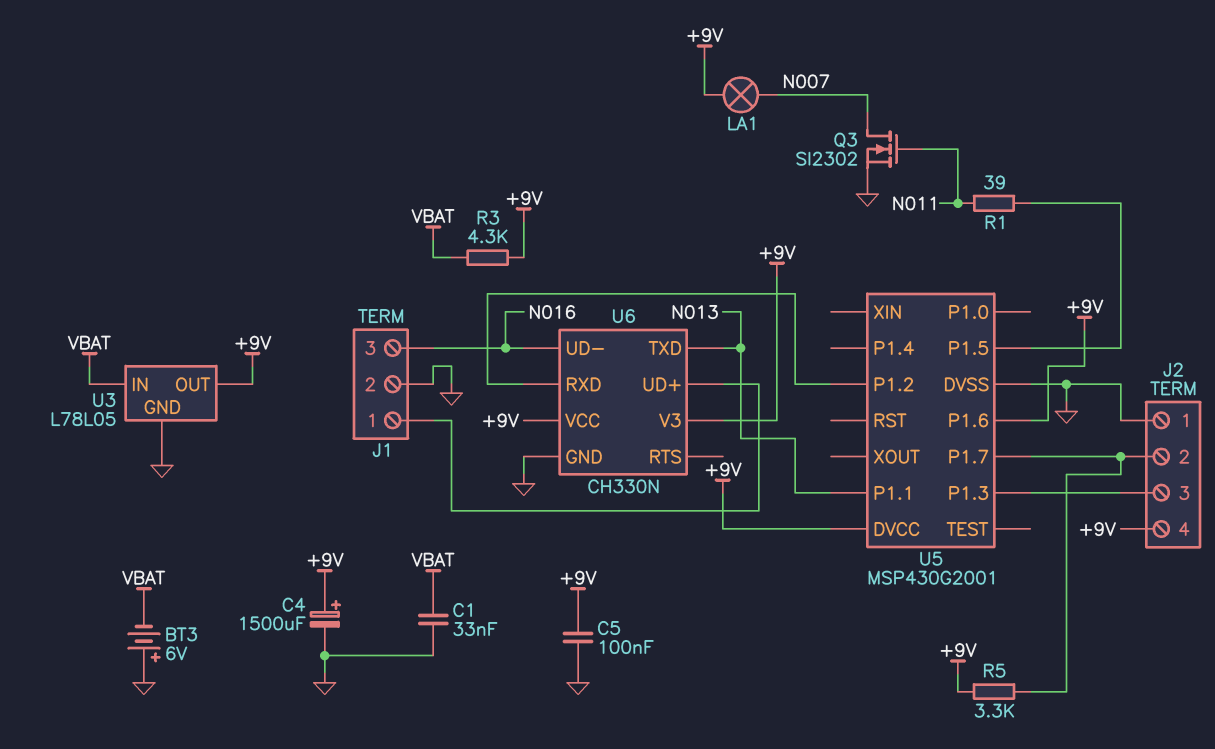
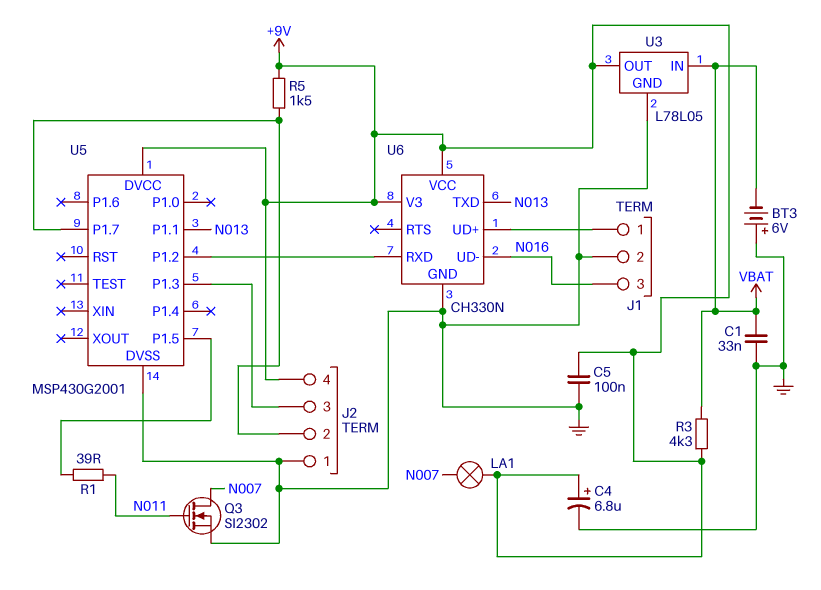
C4: 1500uF (plus +9V, minus GND) -> 6.8uF (plus +9V, minus GND)
R5: 3.3k (+9V, J2/2) -> 1.5k (+9V, J2/2)
U5 pin P1.6: +9V -> none

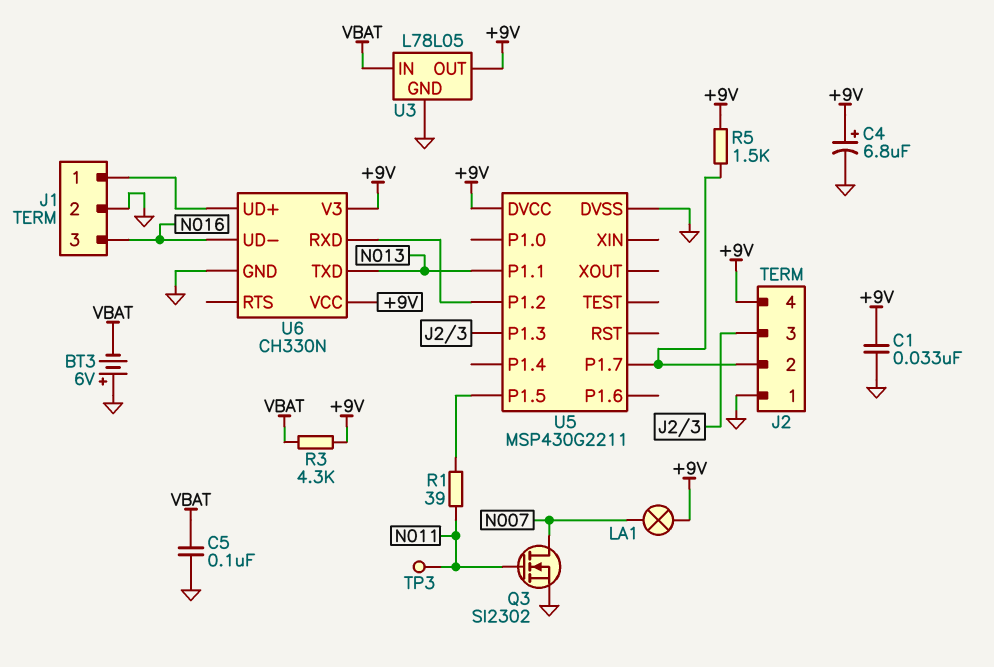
C1: 33nF (GND, VBAT) -> 33nF (+9V, GND)
C5: 100nF (+9V, GND) -> 100nF (GND, VBAT)
TP3: none -> test point (N011)
U5: MSP430G2001 -> MSP430G2211

